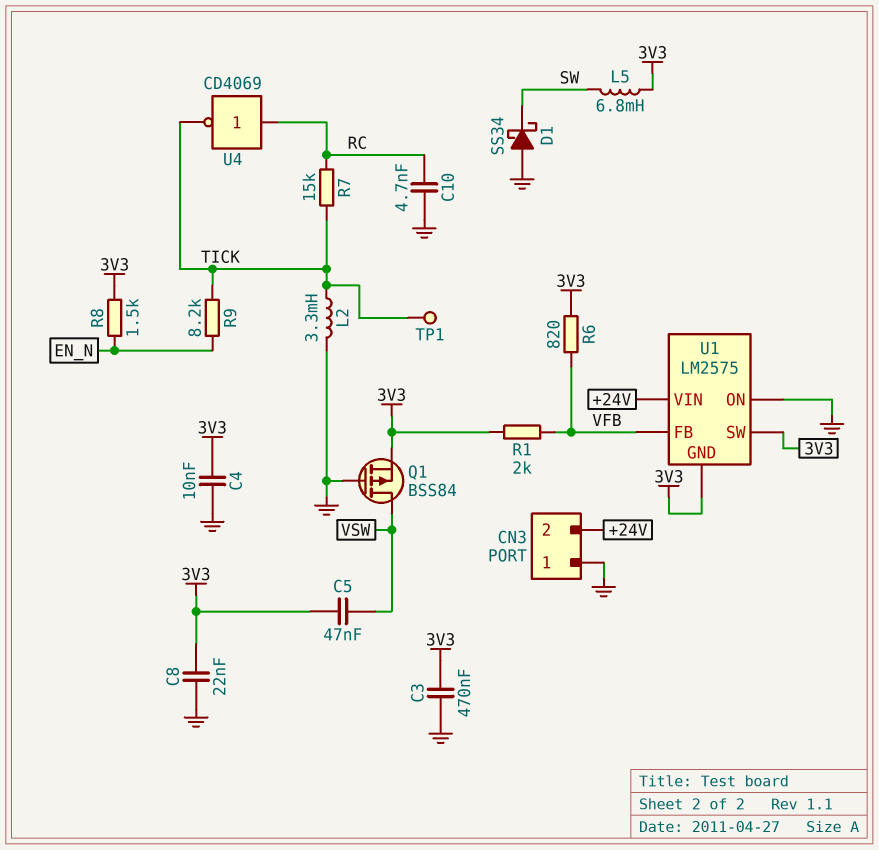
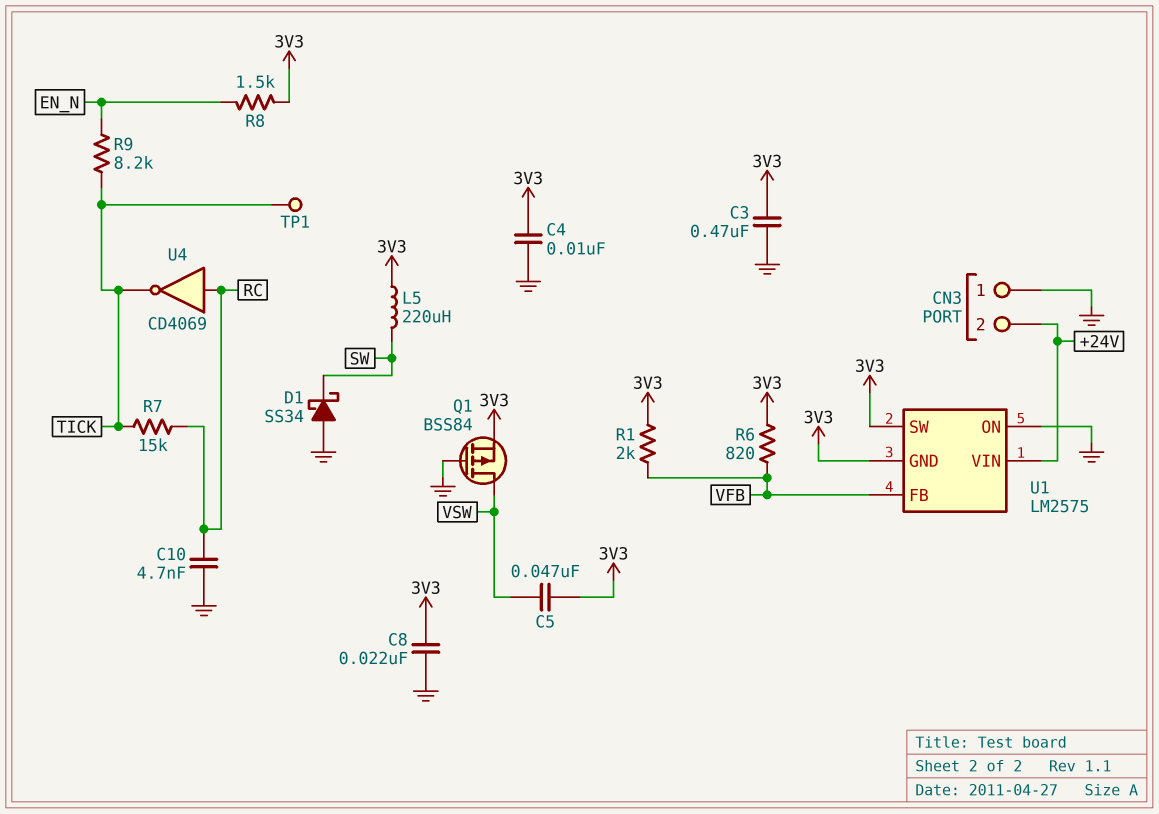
L2: 3.3mH (GND, TICK) -> none
L5: 6.8mH (3V3, SW) -> 220uH (3V3, SW)

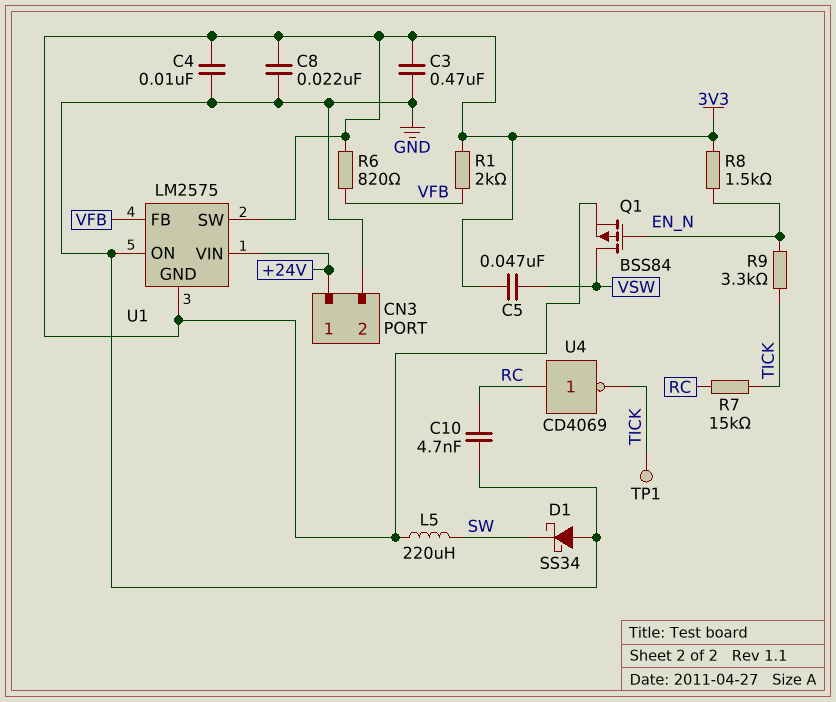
CN3 pin 1: GND -> +24V
CN3 pin 2: +24V -> GND
Q1: PMOS BSS84 (G GND, D VSW, S 3V3) -> PMOS BSS84 (G EN_N, D VSW, S 3V3)
R9: 8.2k (EN_N, TICK) -> 3.3k (EN_N, TICK)

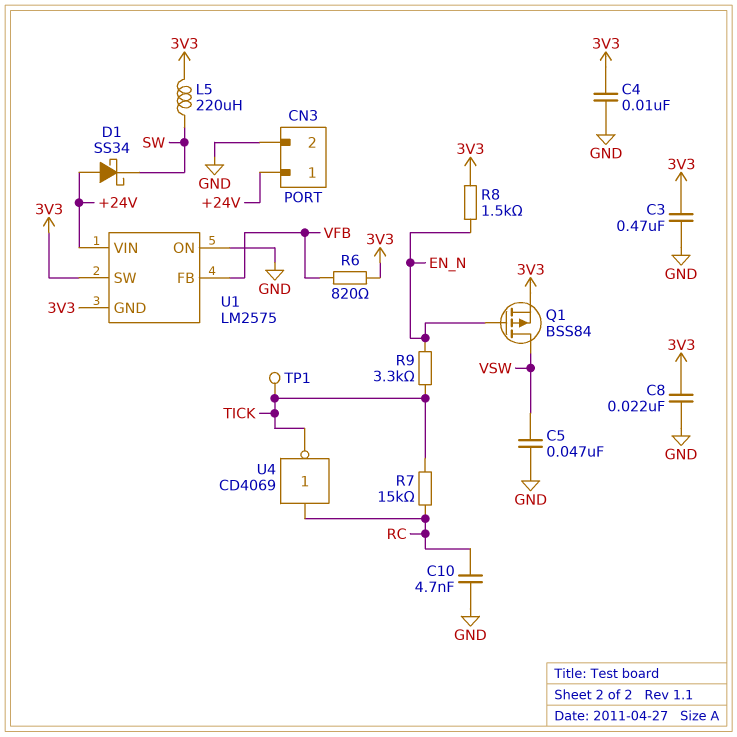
C5: 47nF (3V3, VSW) -> 47nF (GND, VSW)
D1: schottky SS34 (A GND, K SW) -> schottky SS34 (A +24V, K SW)
R1: 2k (3V3, VFB) -> none

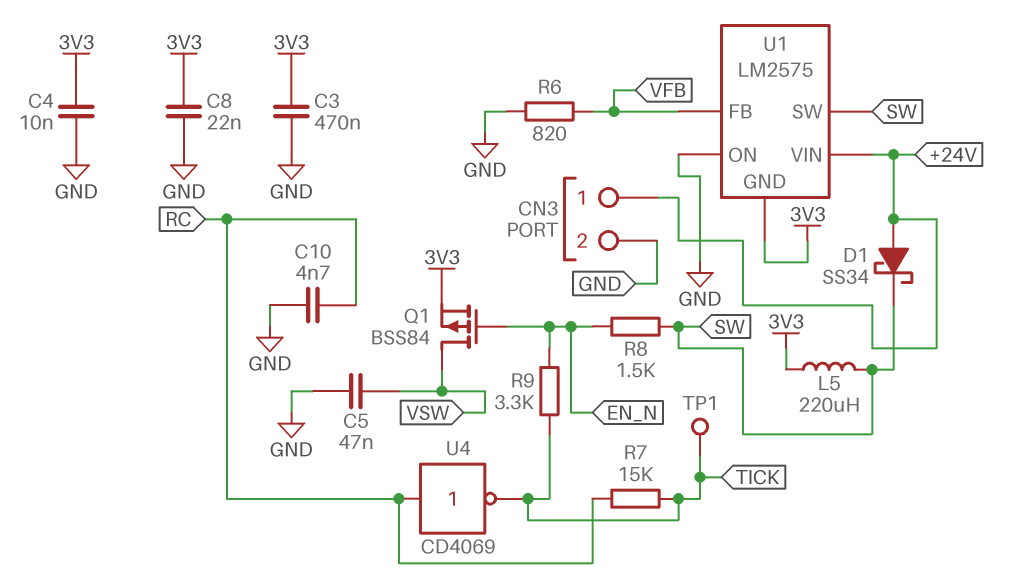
R6: 820 (3V3, VFB) -> 820 (GND, VFB)
R8: 1.5k (3V3, EN_N) -> 1.5k (EN_N, SW)
U1 pin SW: 3V3 -> SW

